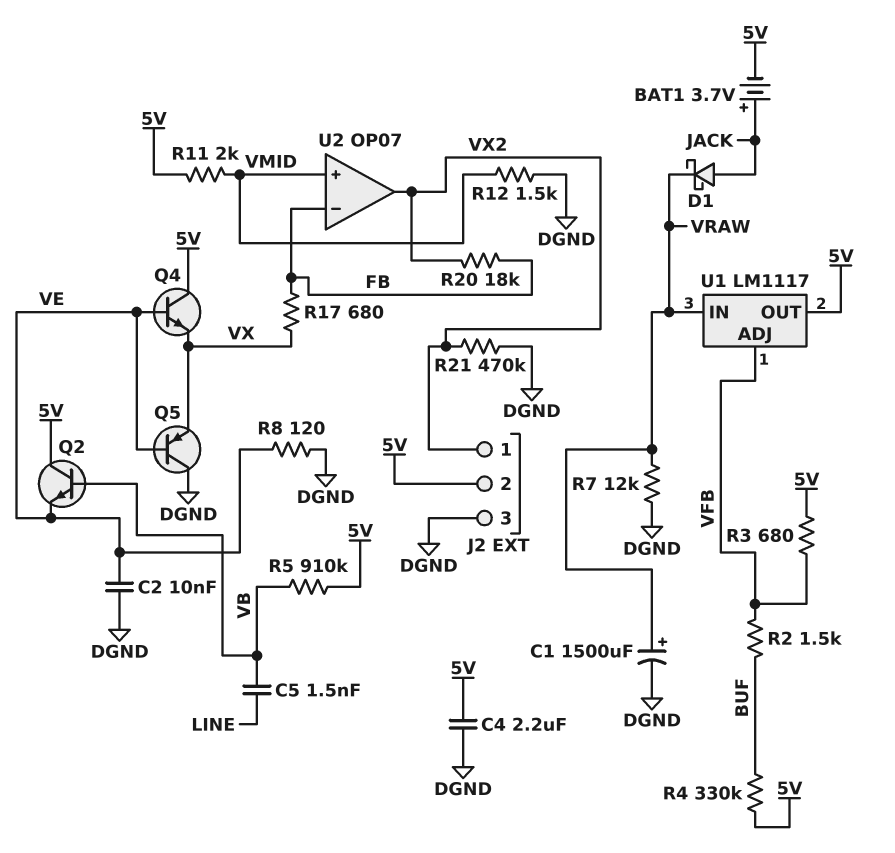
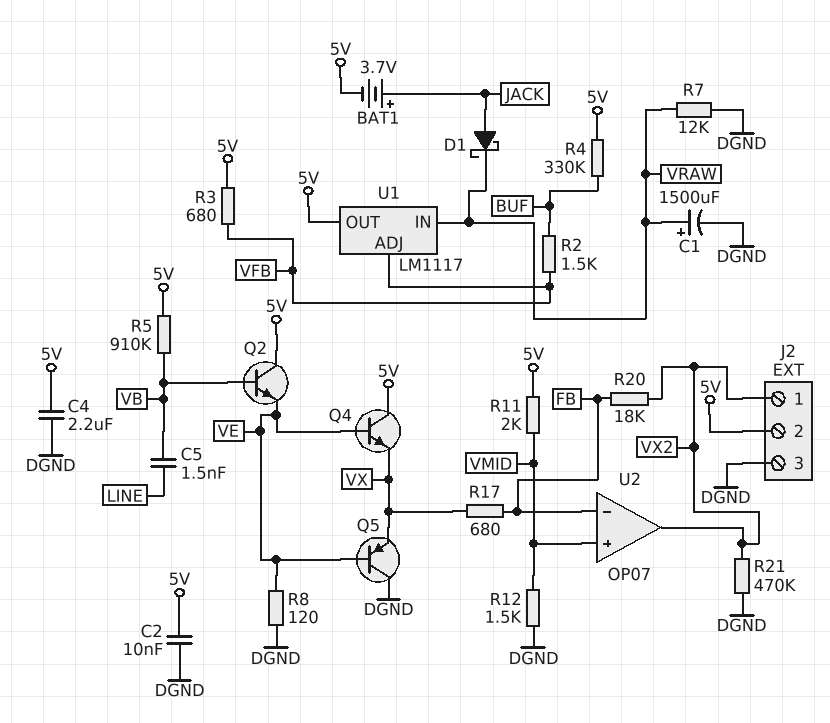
C2: 10nF (DGND, VE) -> 10nF (5V, DGND)

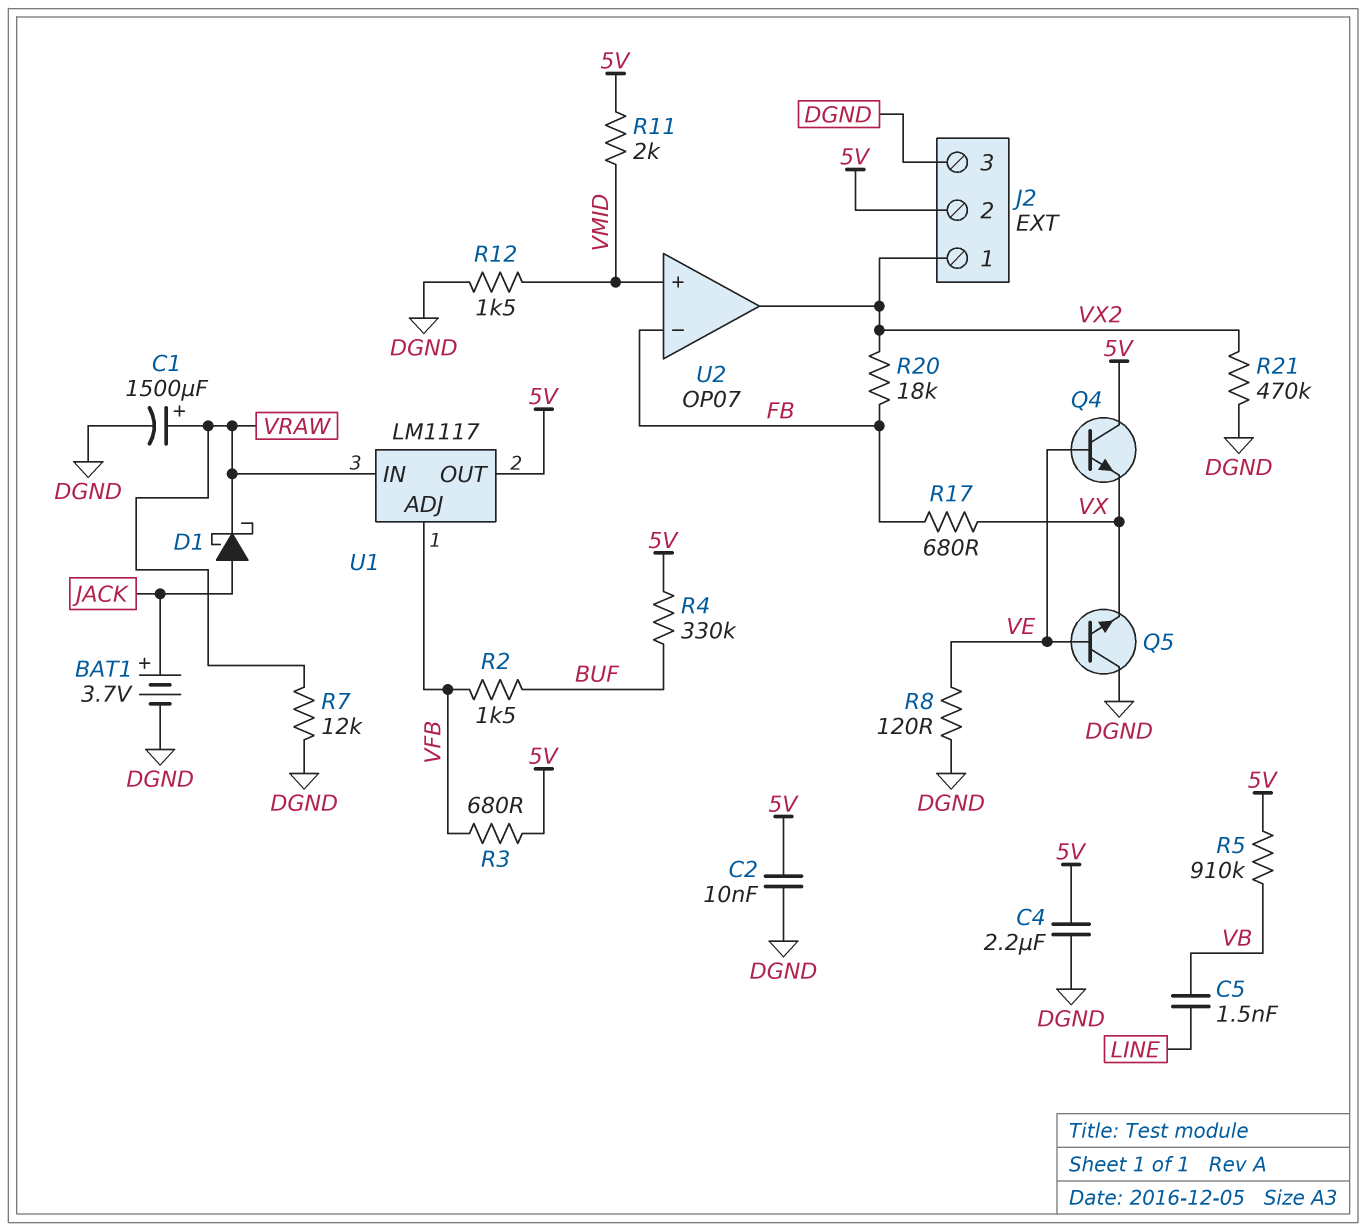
BAT1: 3.7V (plus JACK, minus 5V) -> 3.7V (plus JACK, minus DGND)
Q2: NPN (B VB, C 5V, E VE) -> none
Q5: PNP (B VE, C DGND, E VX) -> NPN (B VE, C DGND, E VX)

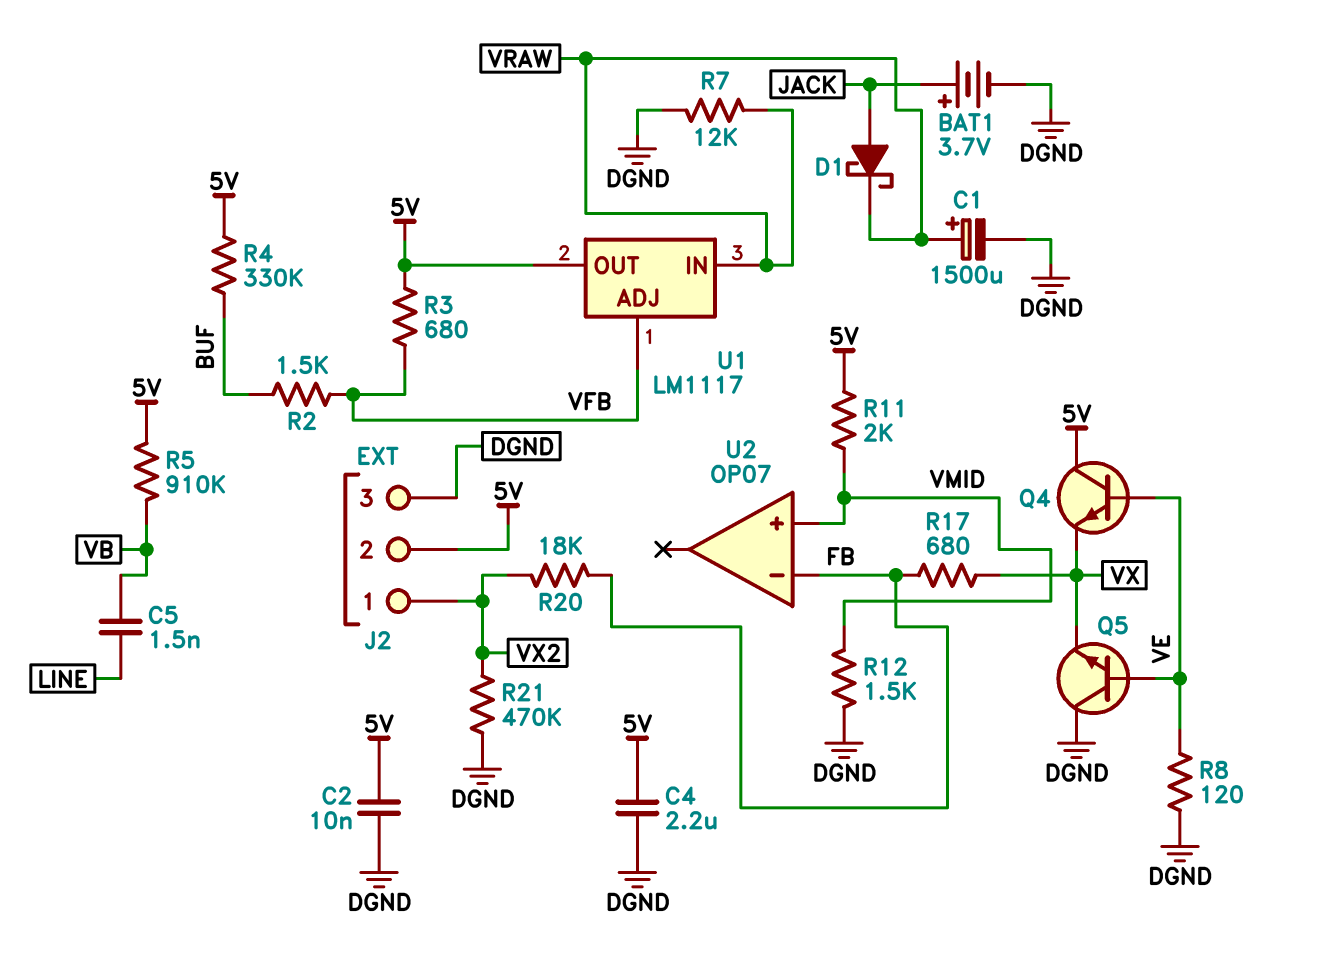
U2 pin out: VX2 -> none

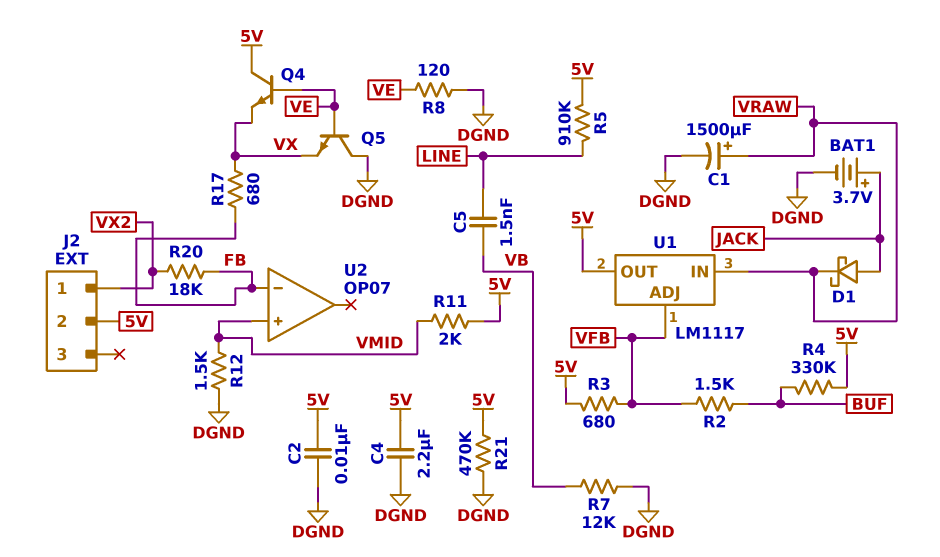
J2 pin 3: DGND -> none
R5: 910k (5V, VB) -> 910k (5V, LINE)
R7: 12k (DGND, VRAW) -> 12k (DGND, VB)
R21: 470k (DGND, VX2) -> 470k (5V, DGND)

